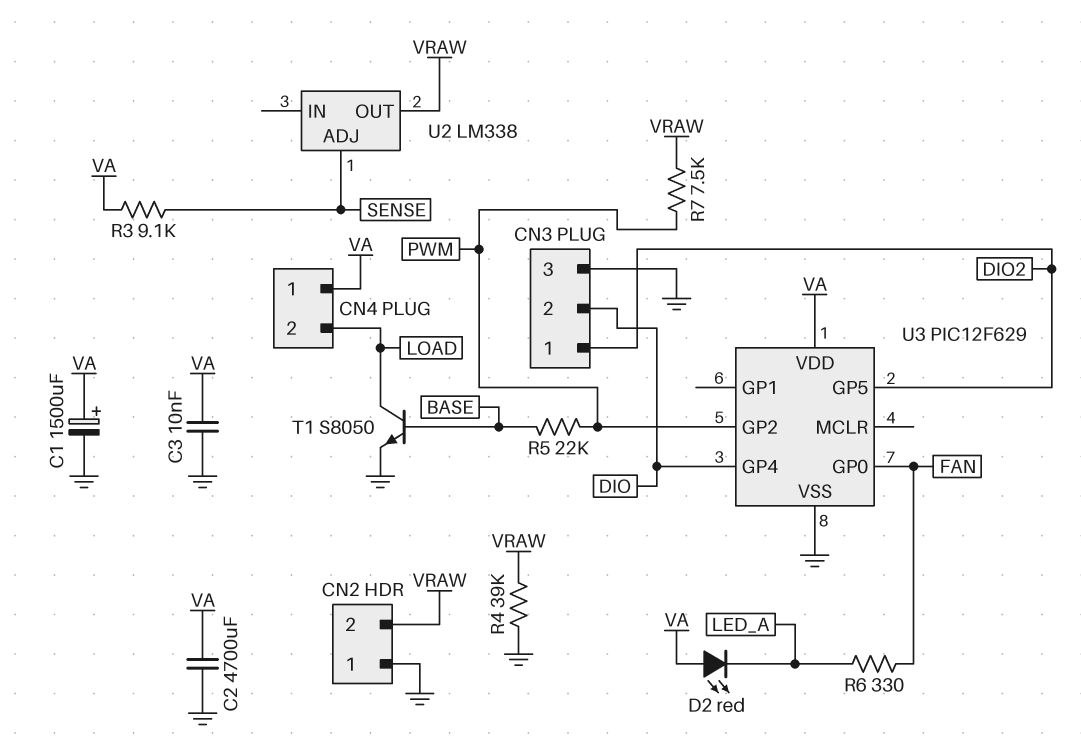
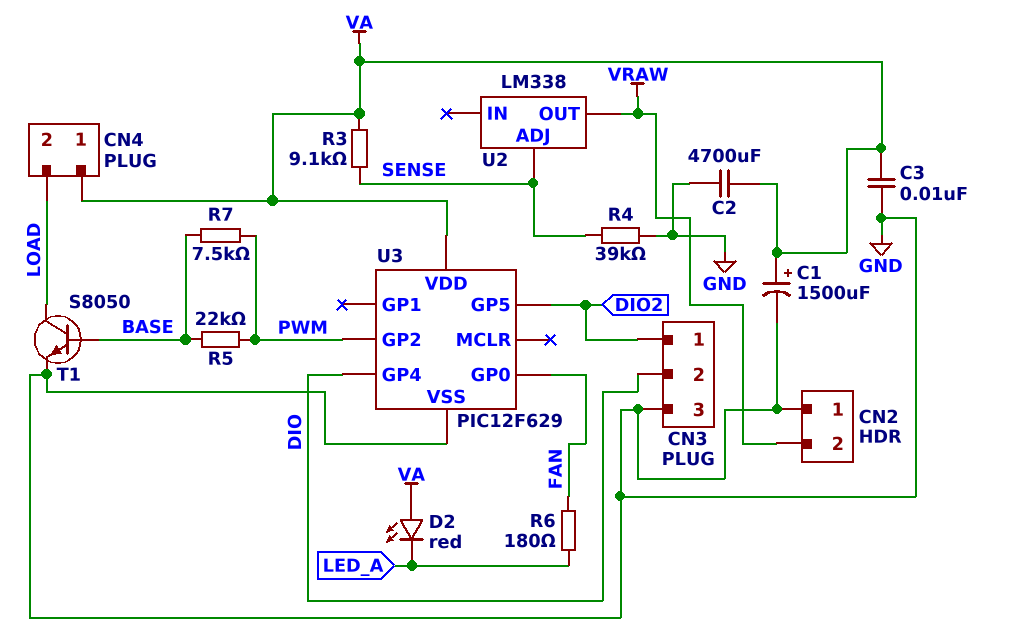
R4: 39k (GND, VRAW) -> 39k (GND, SENSE)
R6: 330 (FAN, LED_A) -> 180 (FAN, LED_A)
R7: 7.5k (PWM, VRAW) -> 7.5k (BASE, PWM)

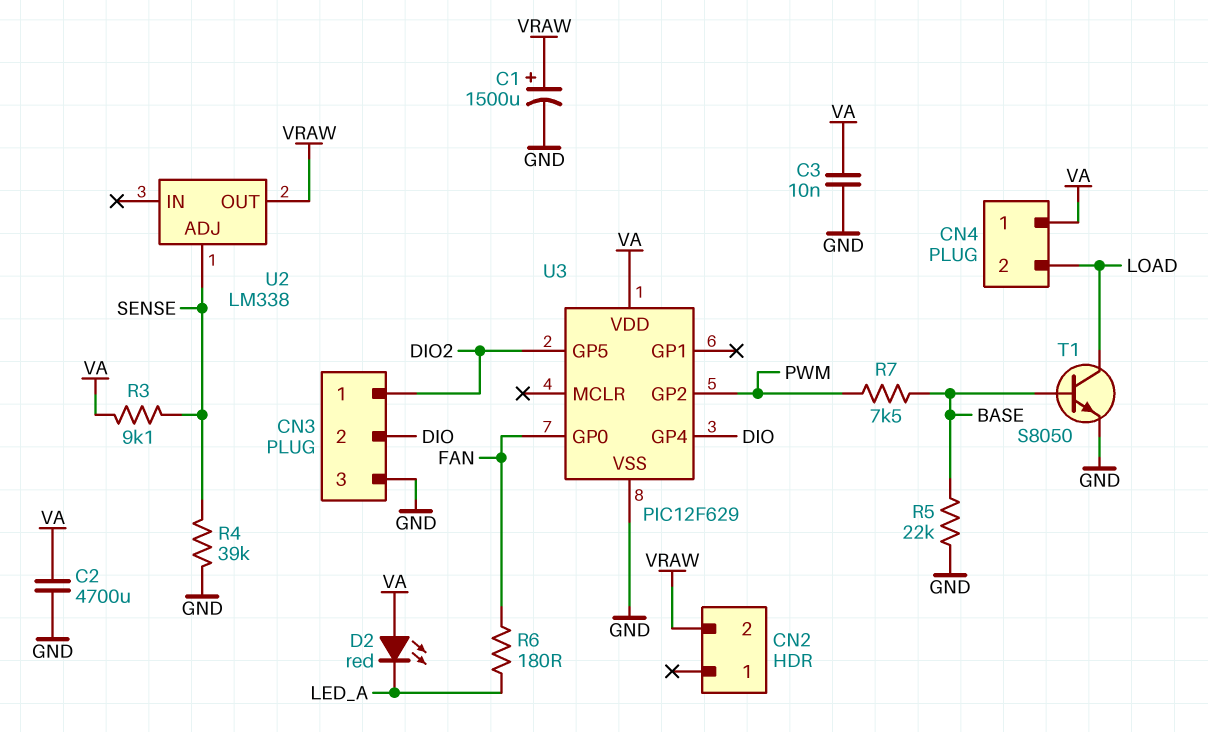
C1: 1500uF (plus VA, minus GND) -> 1500uF (plus VRAW, minus GND)
CN2 pin 1: GND -> none
R5: 22k (BASE, PWM) -> 22k (BASE, GND)

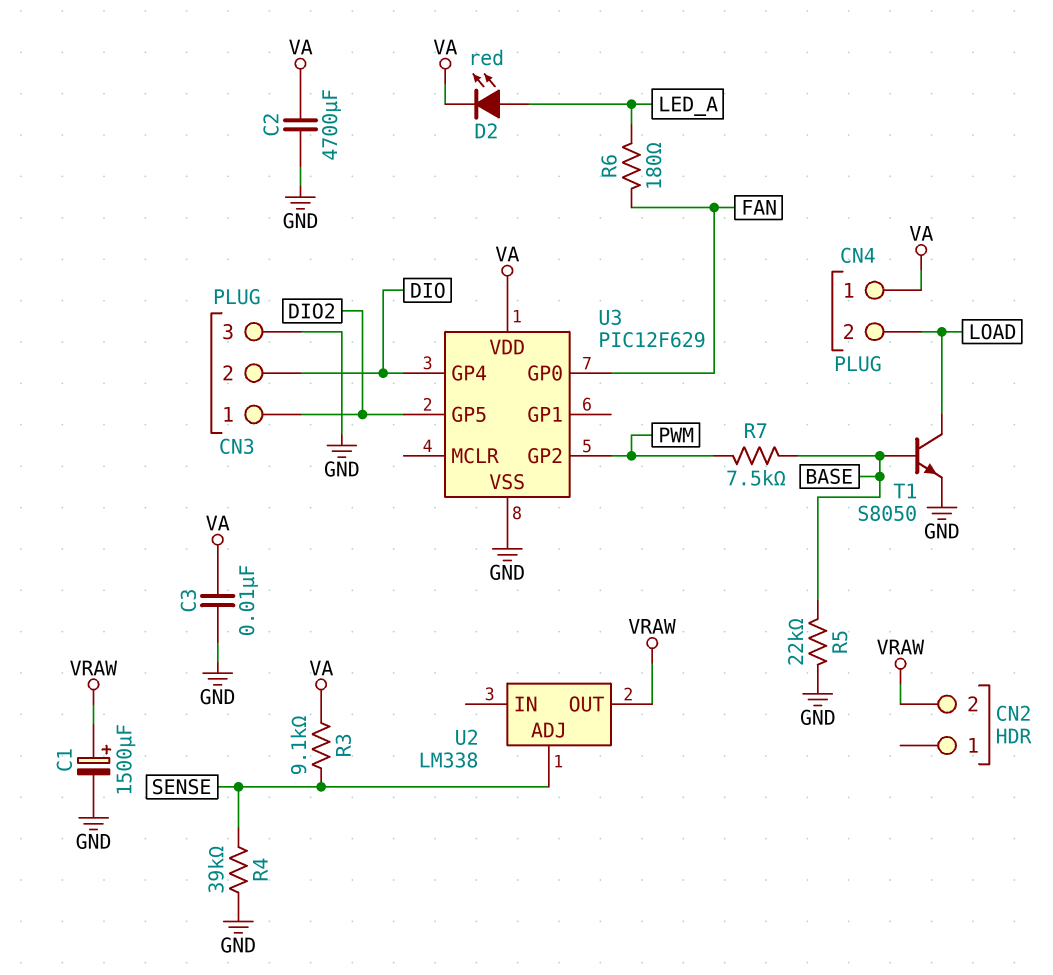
D2: LED red (A VA, K LED_A) -> LED red (A LED_A, K VA)

